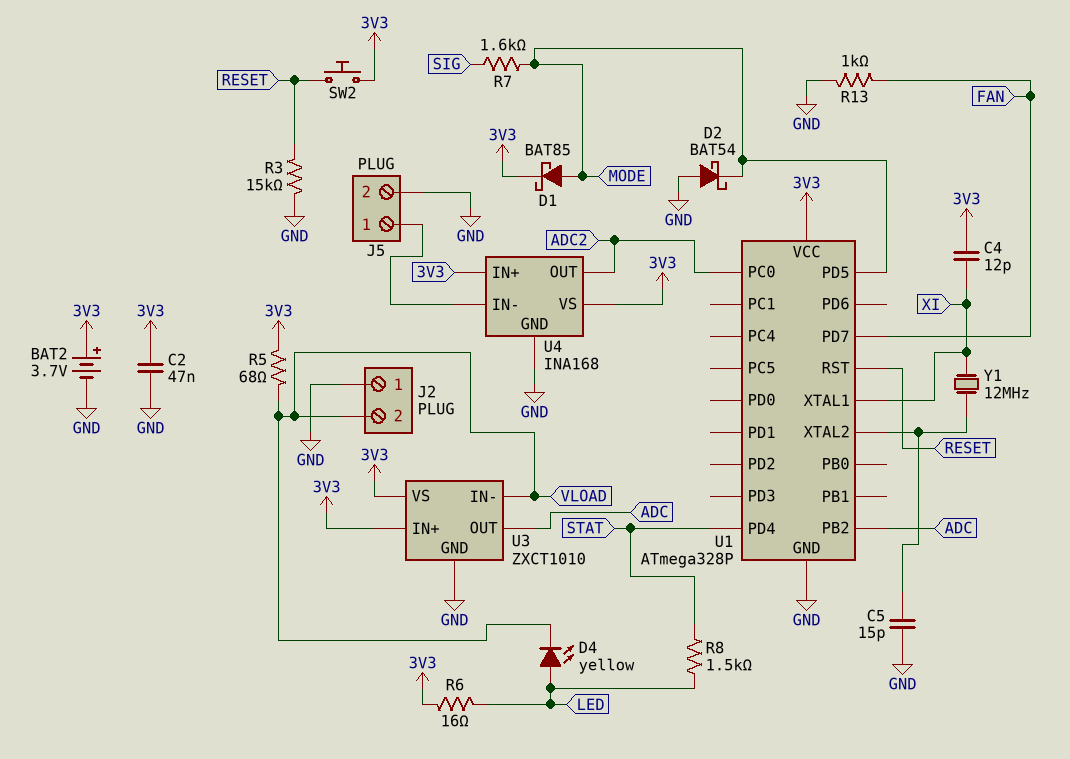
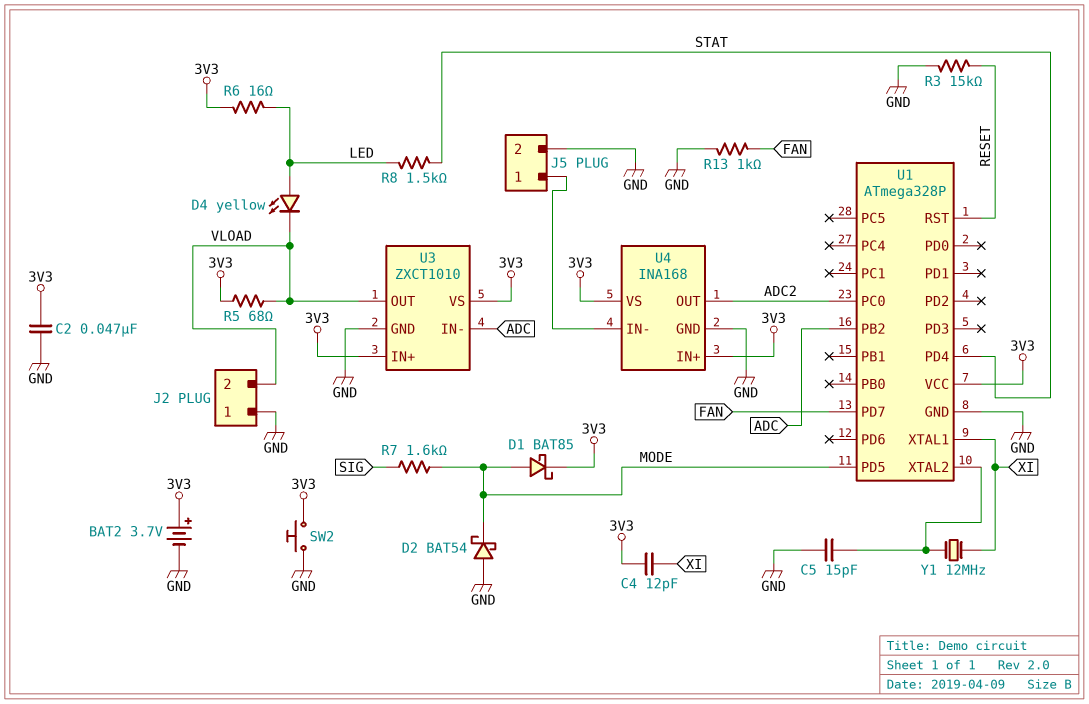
SW2: button (3V3, RESET) -> button (3V3, GND)
U3 pin IN-: VLOAD -> ADC
U3 pin OUT: ADC -> VLOAD

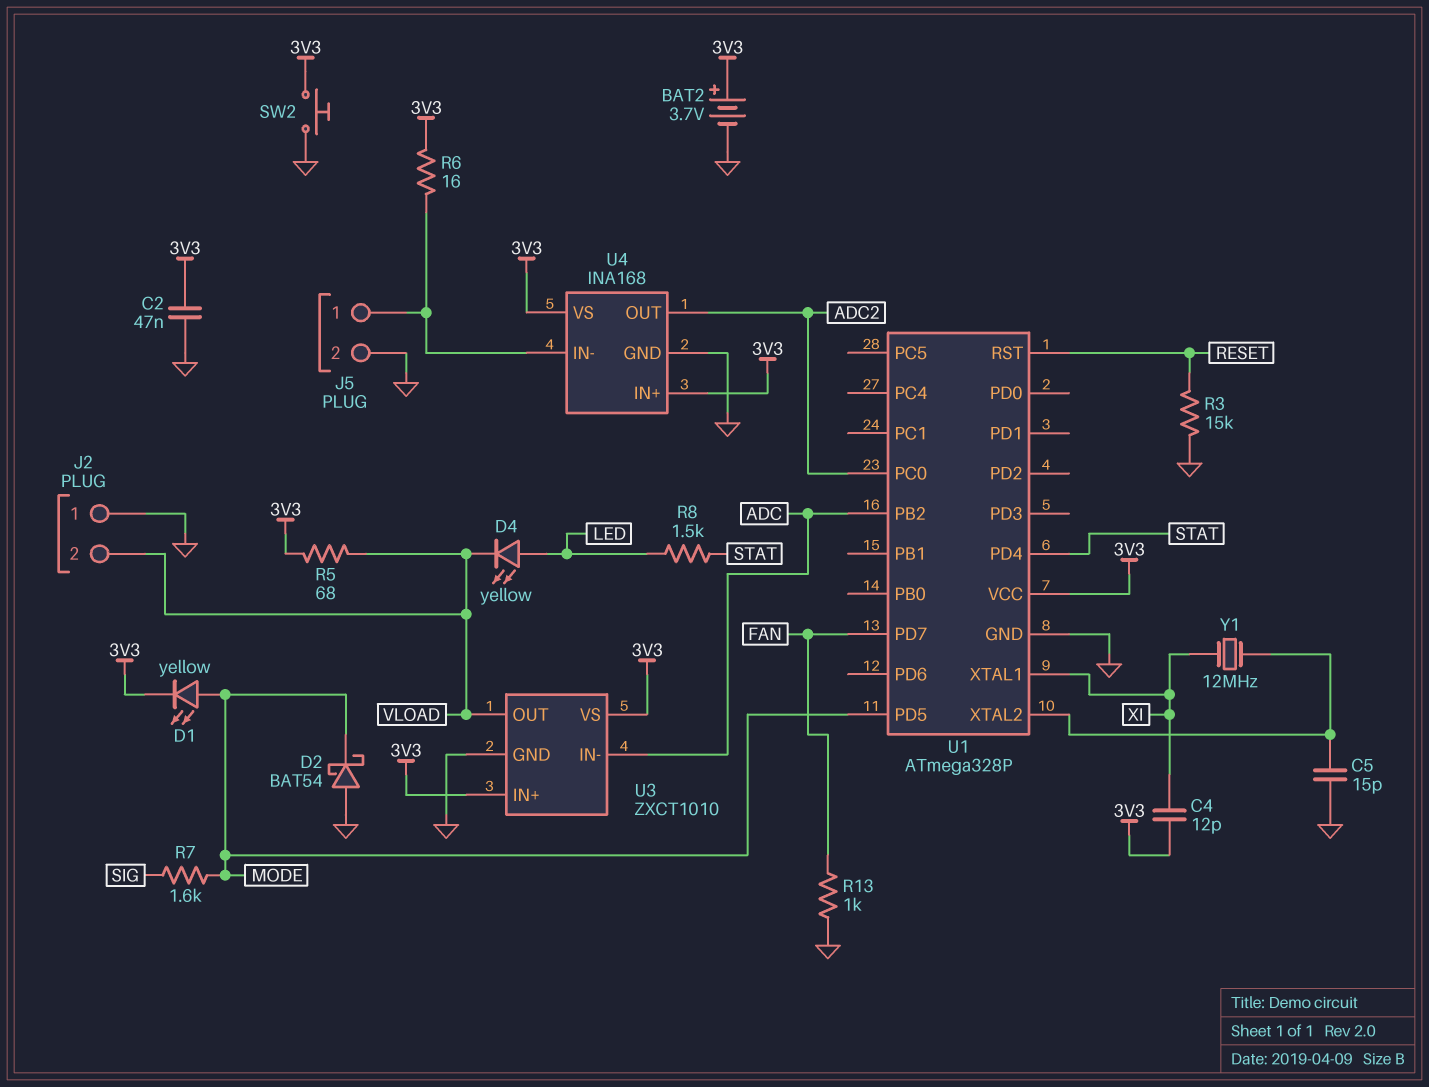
D1: schottky BAT85 (A MODE, K 3V3) -> LED yellow (A MODE, K 3V3)
R6: 16 (3V3, LED) -> 16 (3V3, J5/1)

